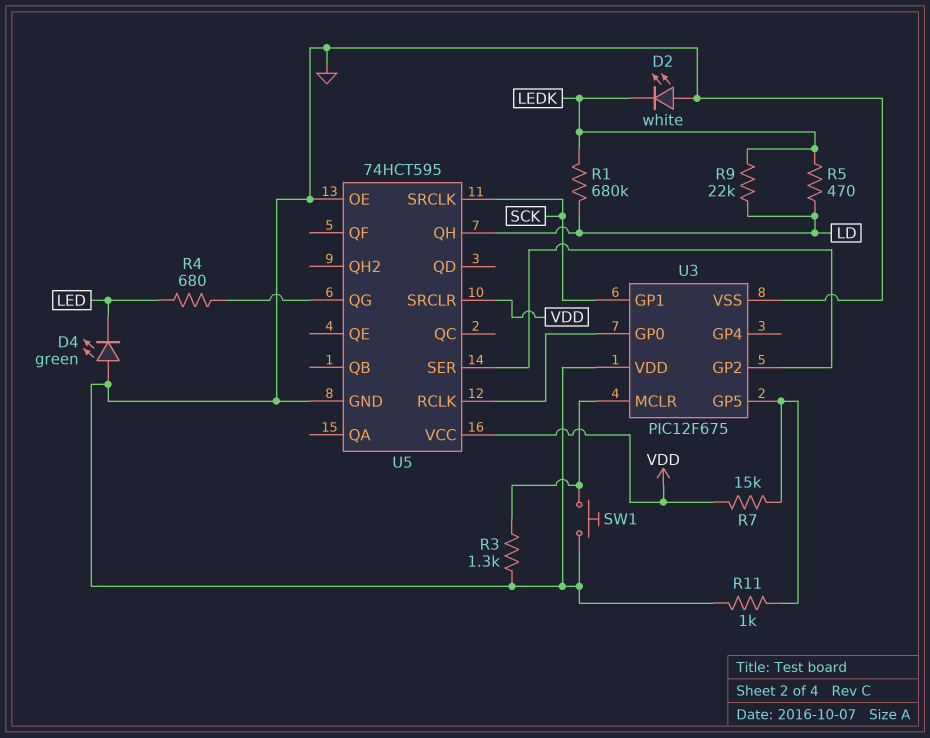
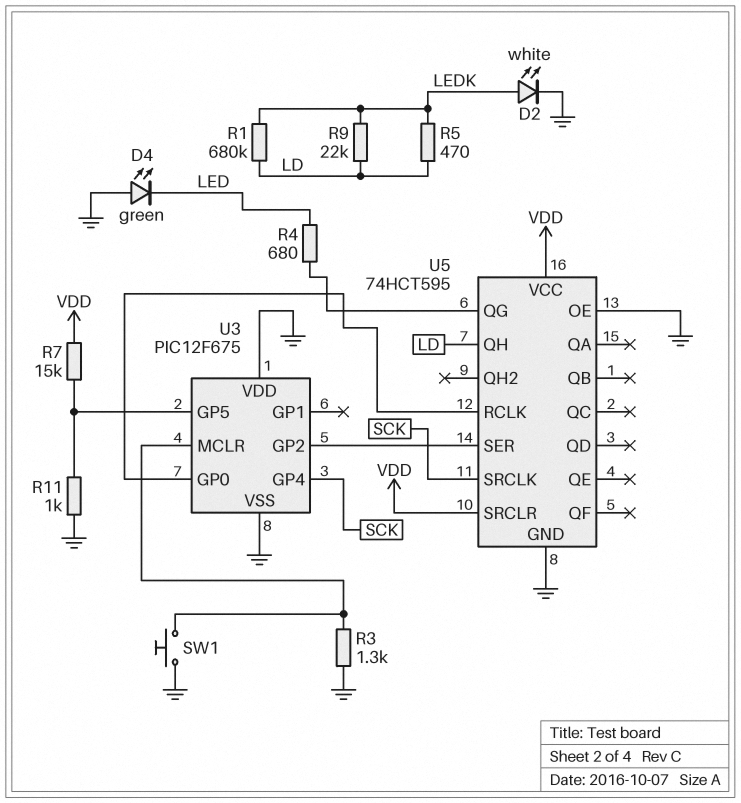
D2: LED white (A GND, K LEDK) -> LED white (A LEDK, K GND)
U3 pin GP1: SCK -> none
U3 pin GP4: none -> SCK

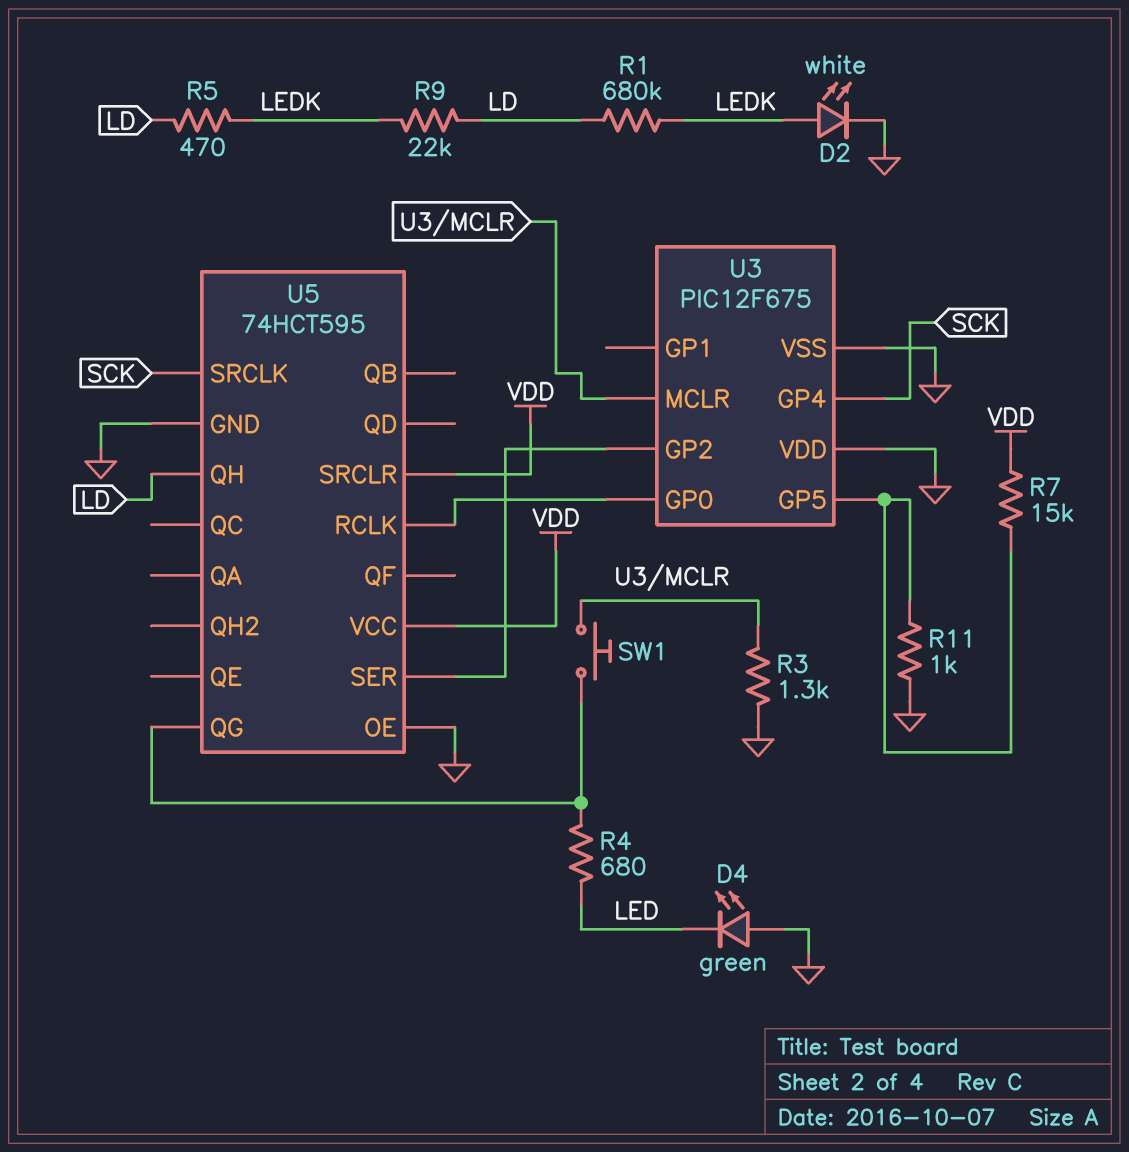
SW1: button (GND, U3/MCLR) -> button (U3/MCLR, U5/QG)

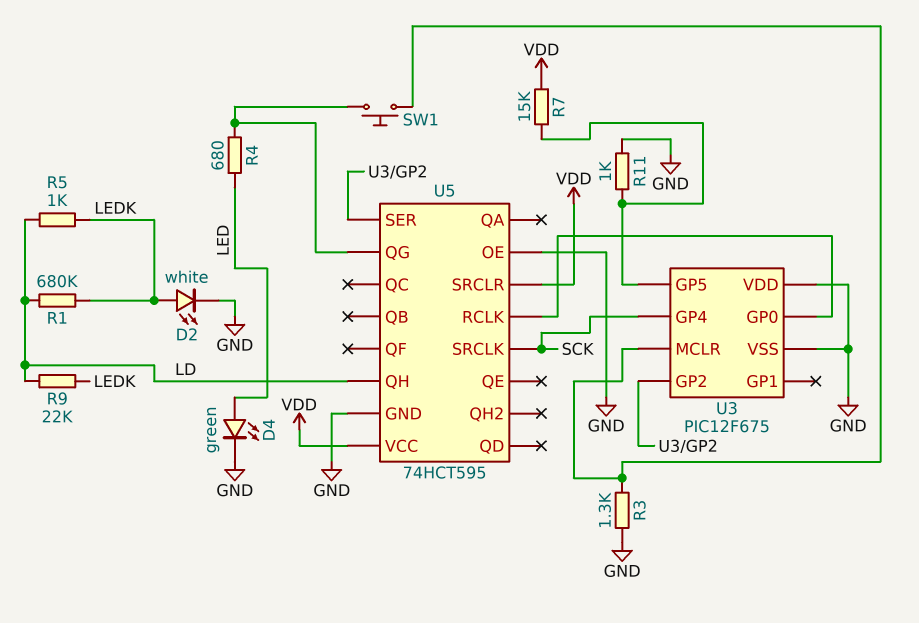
D4: LED green (A GND, K LED) -> LED green (A LED, K GND)
R5: 470 (LD, LEDK) -> 1k (LD, LEDK)

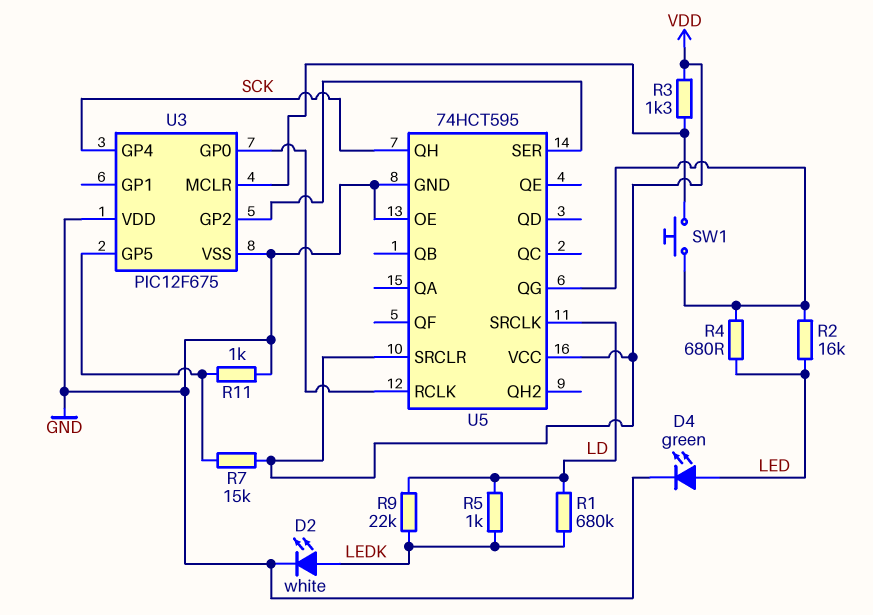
R2: none -> 16k (LED, U5/QG)
R3: 1.3k (GND, U3/MCLR) -> 1.3k (U3/MCLR, VDD)
U5 pin QH: LD -> SCK
U5 pin SRCLK: SCK -> LD

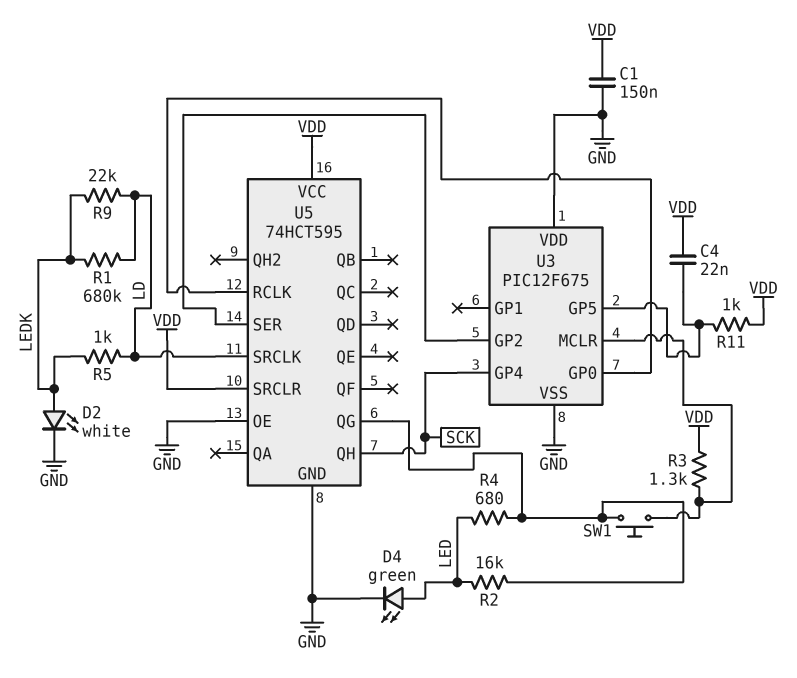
C1: none -> 150nF (GND, VDD)
C4: none -> 22nF (U3/GP5, VDD)
R7: 15k (U3/GP5, VDD) -> none
R11: 1k (GND, U3/GP5) -> 1k (U3/GP5, VDD)

